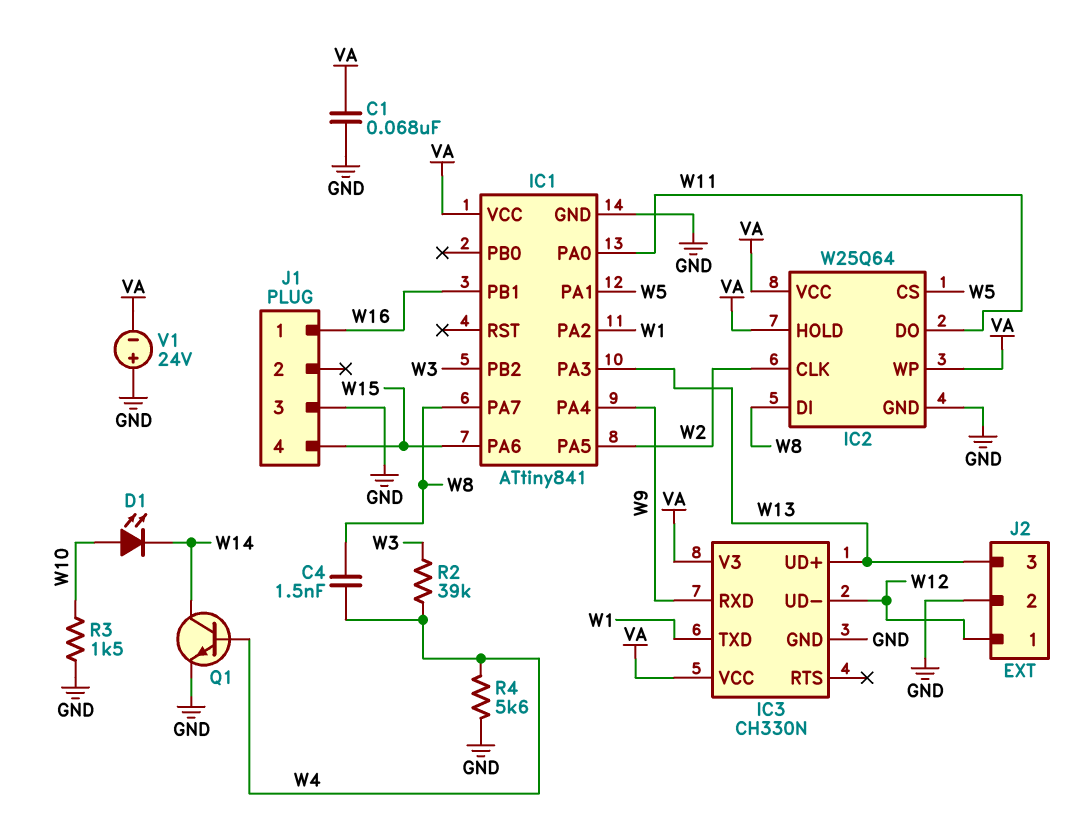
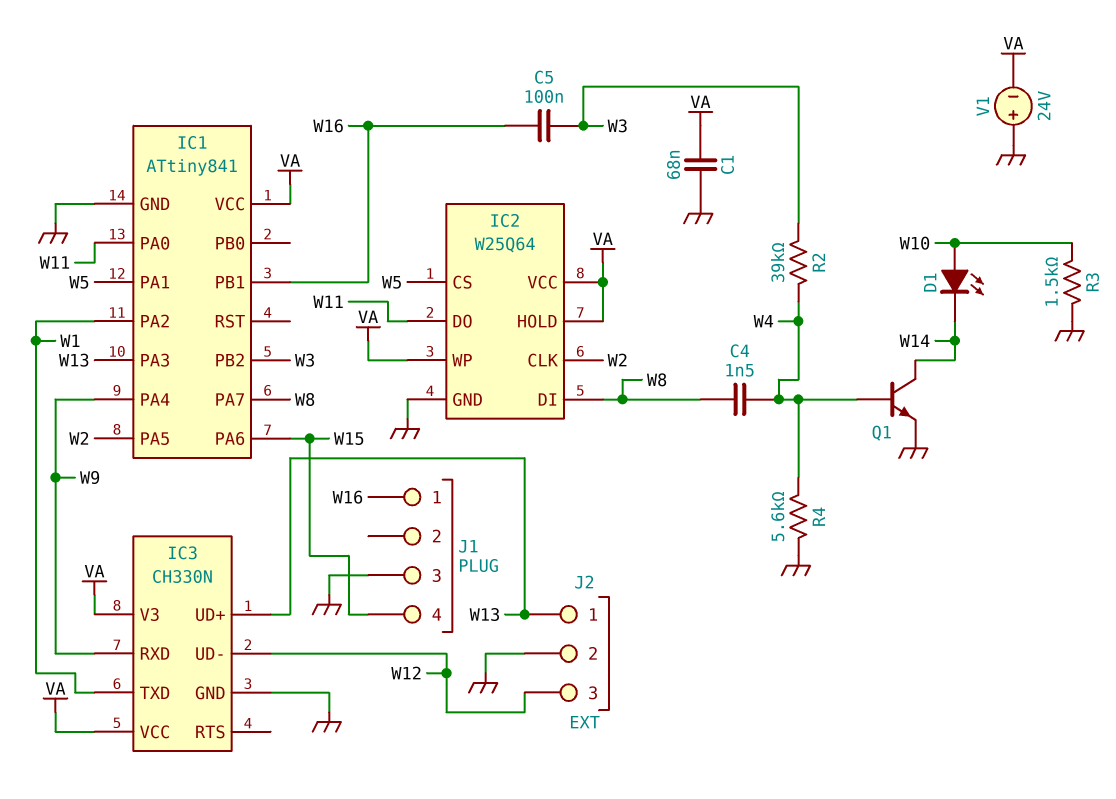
C5: none -> 100nF (W3, W16)
J2 pin 1: W12 -> W13
J2 pin 3: W13 -> W12

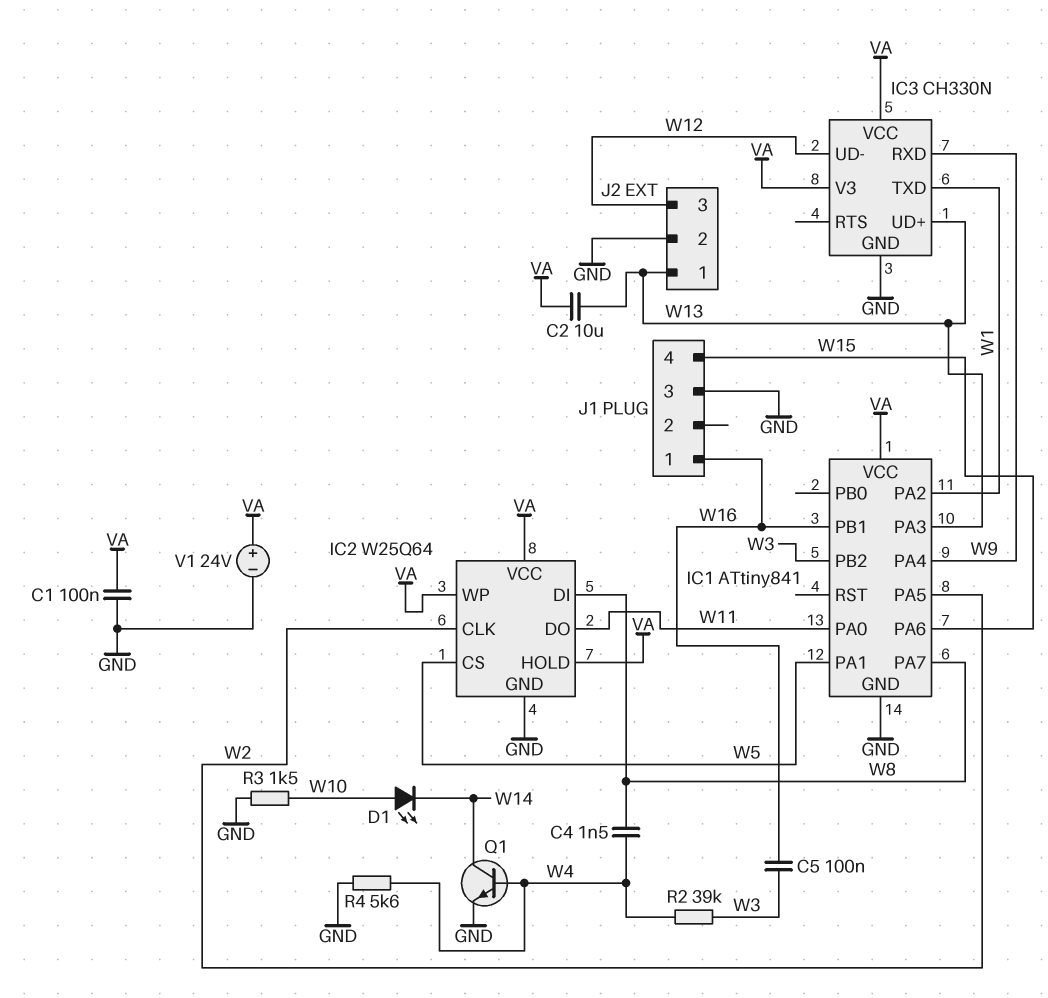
C1: 68nF (GND, VA) -> 100nF (GND, VA)
C2: none -> 10uF (VA, W13)
V1: 24V (plus GND, minus VA) -> 24V (plus VA, minus GND)

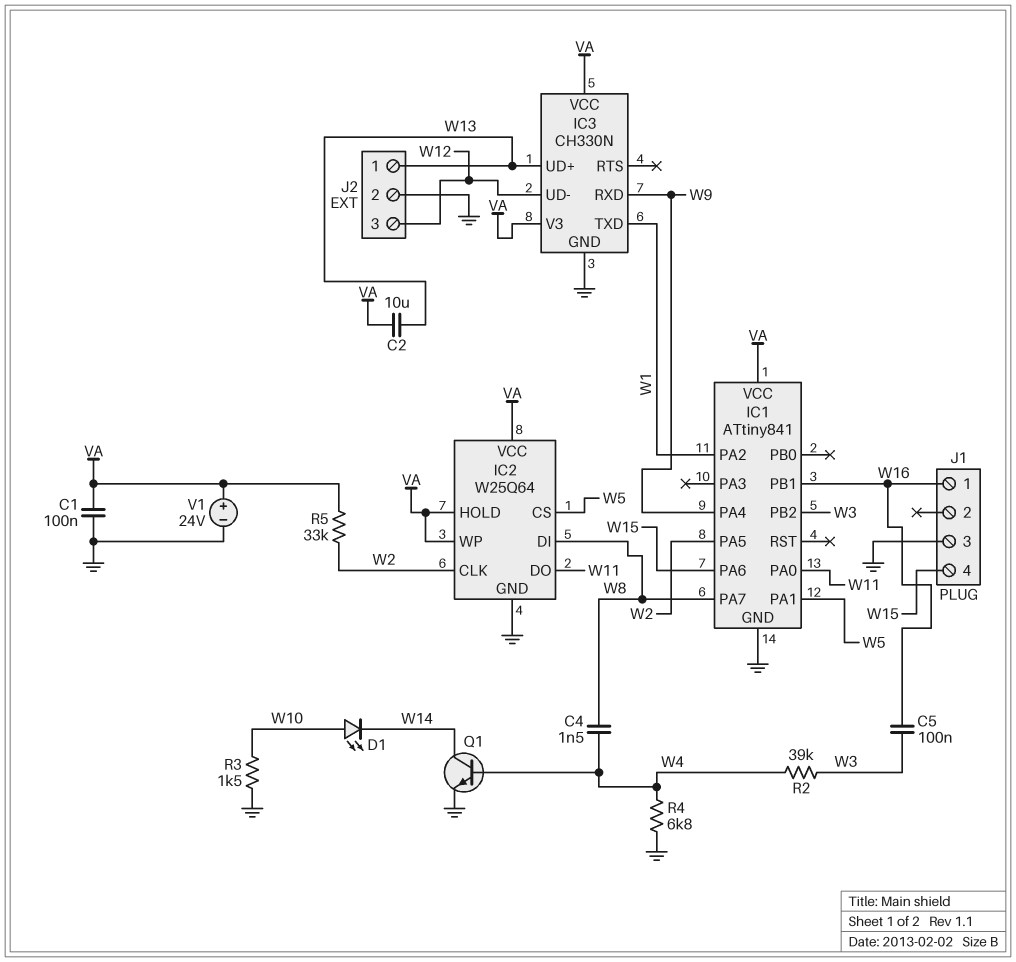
IC1 pin PA3: W13 -> none
R4: 5.6k (GND, W4) -> 6.8k (GND, W4)
R5: none -> 33k (VA, W2)

